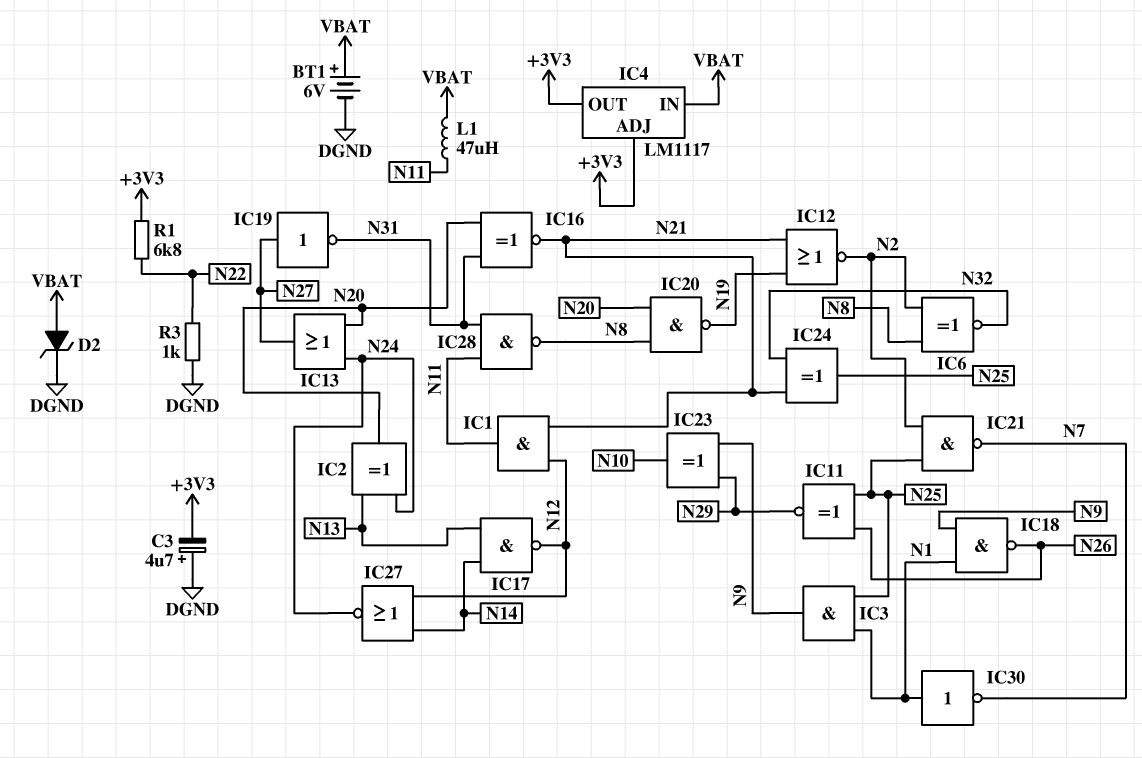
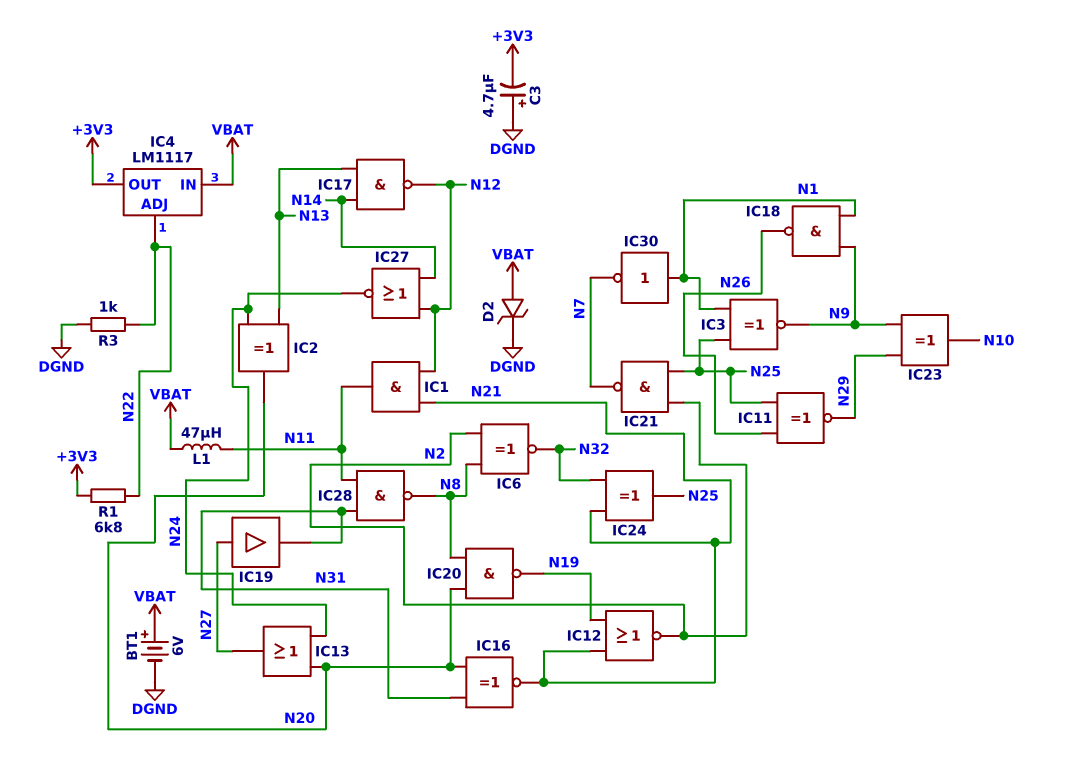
IC3: AND (in N1, in N25, out N9) -> XNOR (in N1, in N25, out N9)
IC4 pin ADJ: +3V3 -> N22
IC19: NOT (in N27, out N31) -> buffer (in N27, out N31)

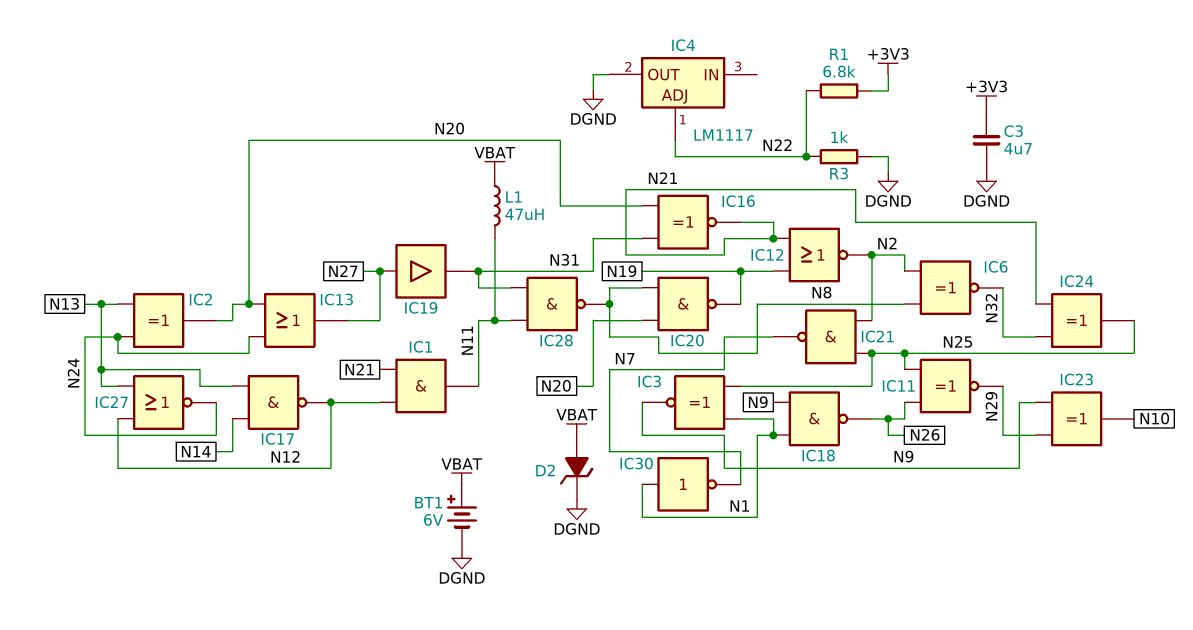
C3: 4.7uF (plus DGND, minus +3V3) -> 4.7uF (+3V3, DGND)
IC4 pin IN: VBAT -> none
IC4 pin OUT: +3V3 -> DGND
IC27: NOR (in N12, in N14, out N24) -> NOR (in N12, in N13, out N24)

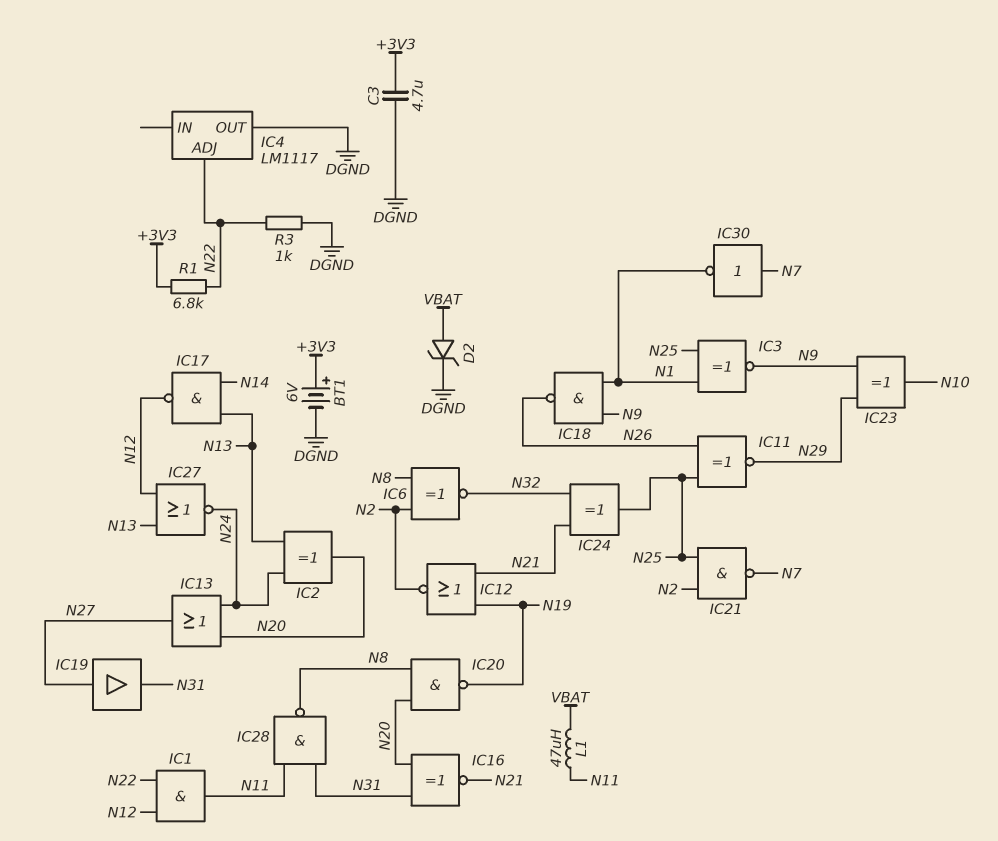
BT1: 6V (plus VBAT, minus DGND) -> 6V (plus +3V3, minus DGND)
IC1: AND (in N12, in N21, out N11) -> AND (in N12, in N22, out N11)
IC30: NOT (in N1, out N7) -> NOT (in N7, out N1)

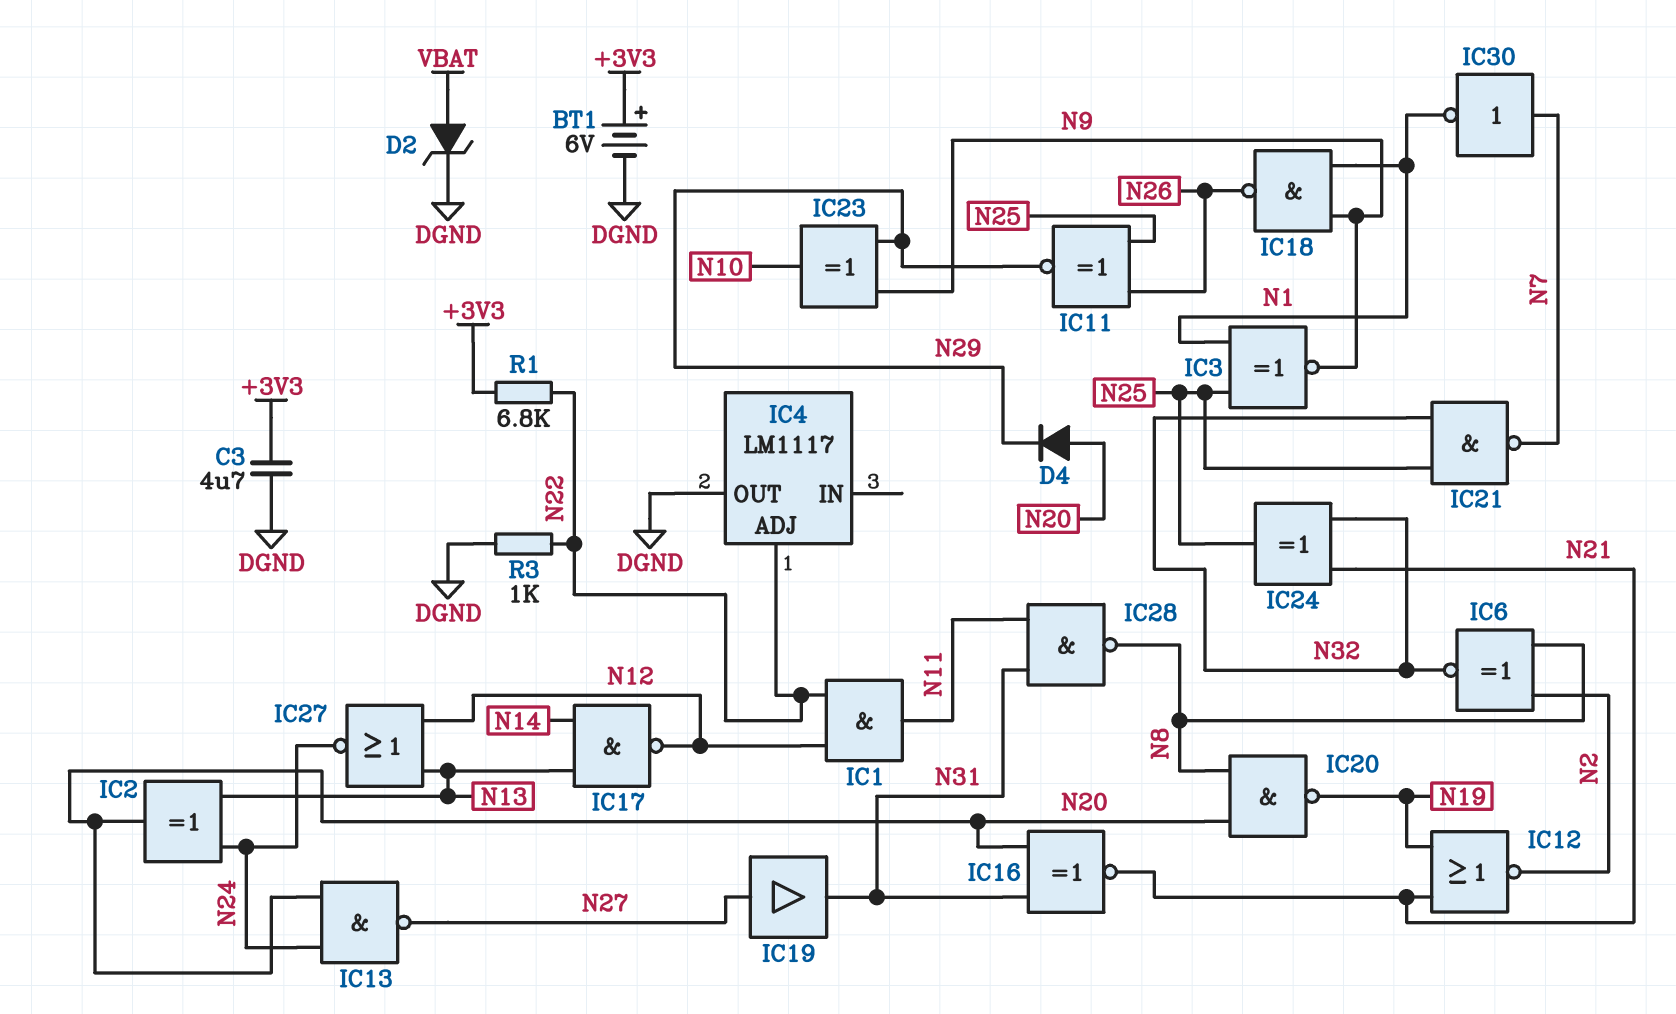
D4: none -> diode (A N20, K N29)
IC13: OR (in N20, in N24, out N27) -> NAND (in N20, in N24, out N27)
IC21: NAND (in N2, in N25, out N7) -> NAND (in N25, in N32, out N7)
L1: 47uH (N11, VBAT) -> none

